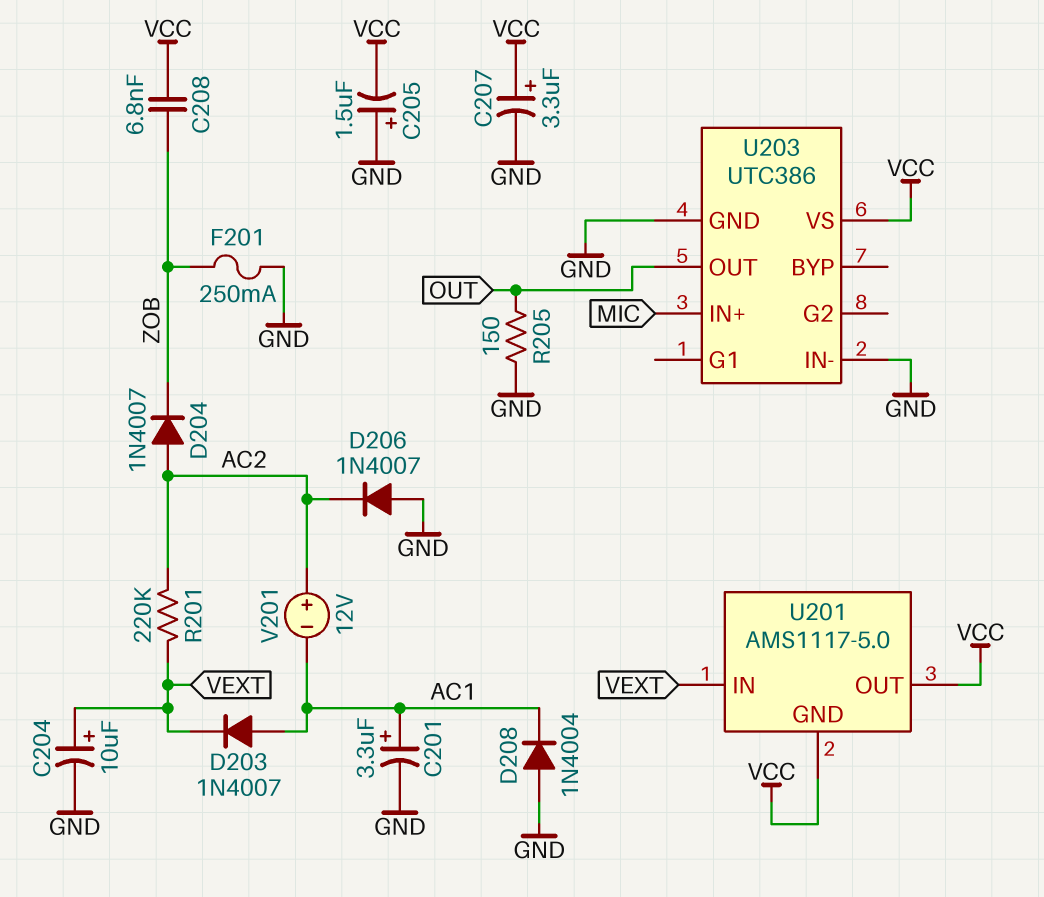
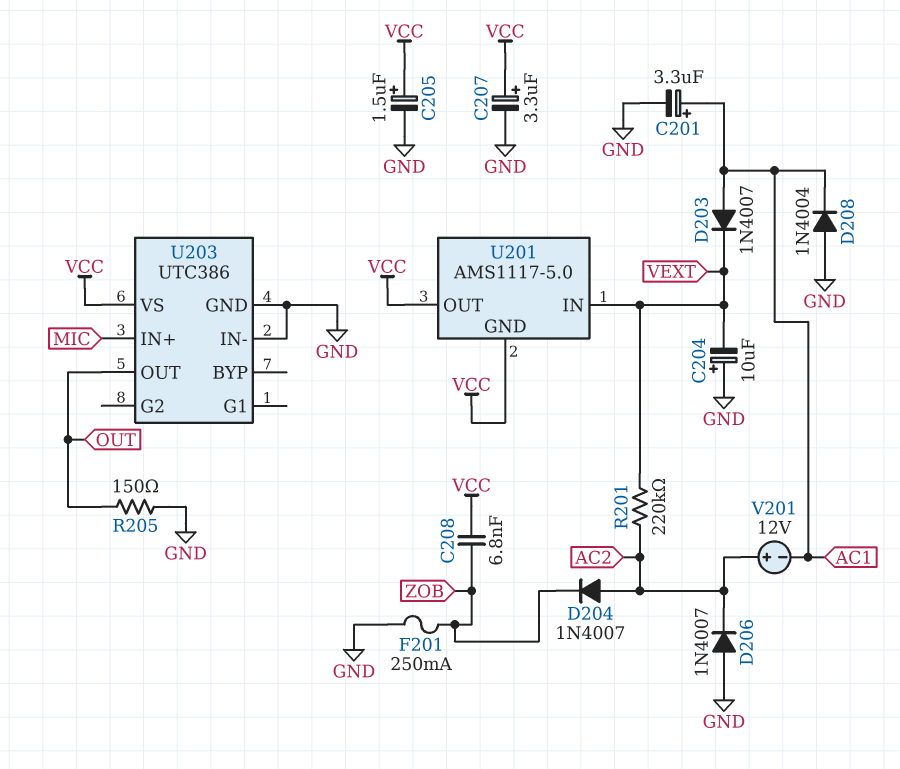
C204: 10uF (plus VEXT, minus GND) -> 10uF (plus GND, minus VEXT)
C205: 1.5uF (plus GND, minus VCC) -> 1.5uF (plus VCC, minus GND)

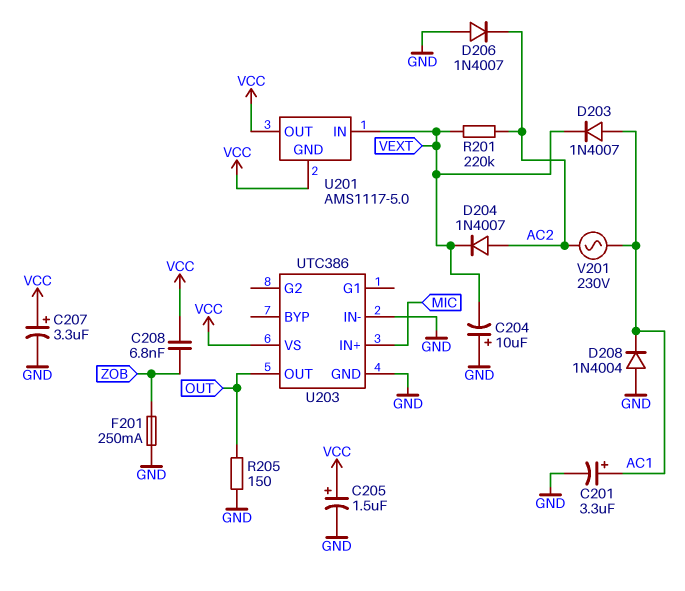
D204: diode 1N4007 (A AC2, K ZOB) -> diode 1N4007 (A AC2, K VEXT)
V201: 12V (plus AC2, minus AC1) -> AC 230V (AC1, AC2)

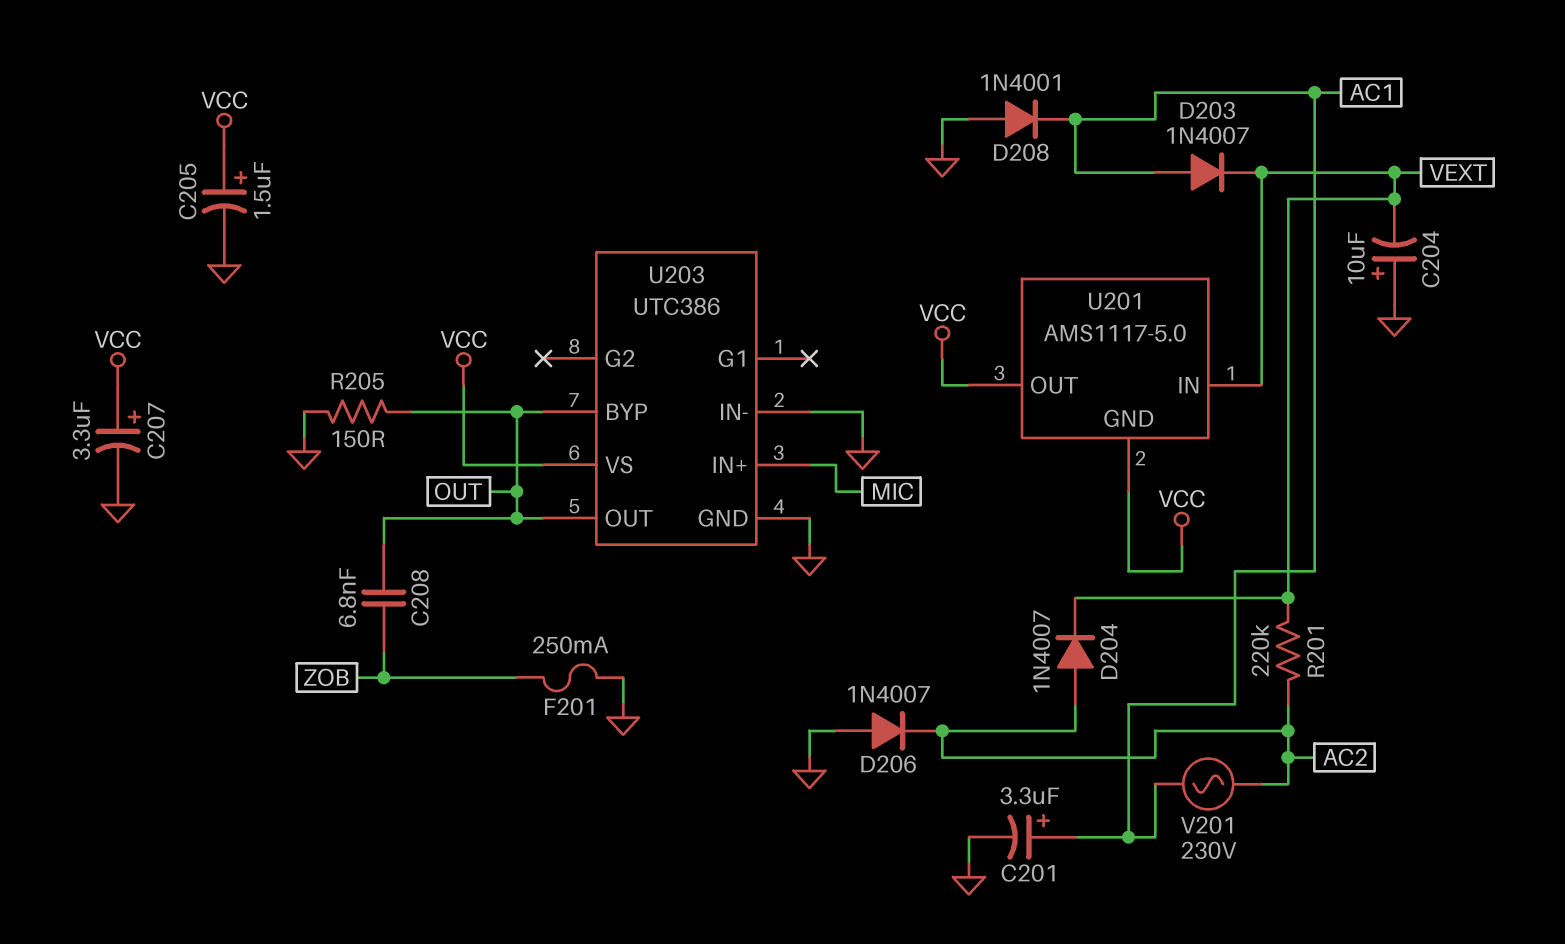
C208: 6.8nF (VCC, ZOB) -> 6.8nF (OUT, ZOB)
D208: diode 1N4004 (A GND, K AC1) -> diode 1N4001 (A GND, K AC1)
U203 pin BYP: none -> OUT

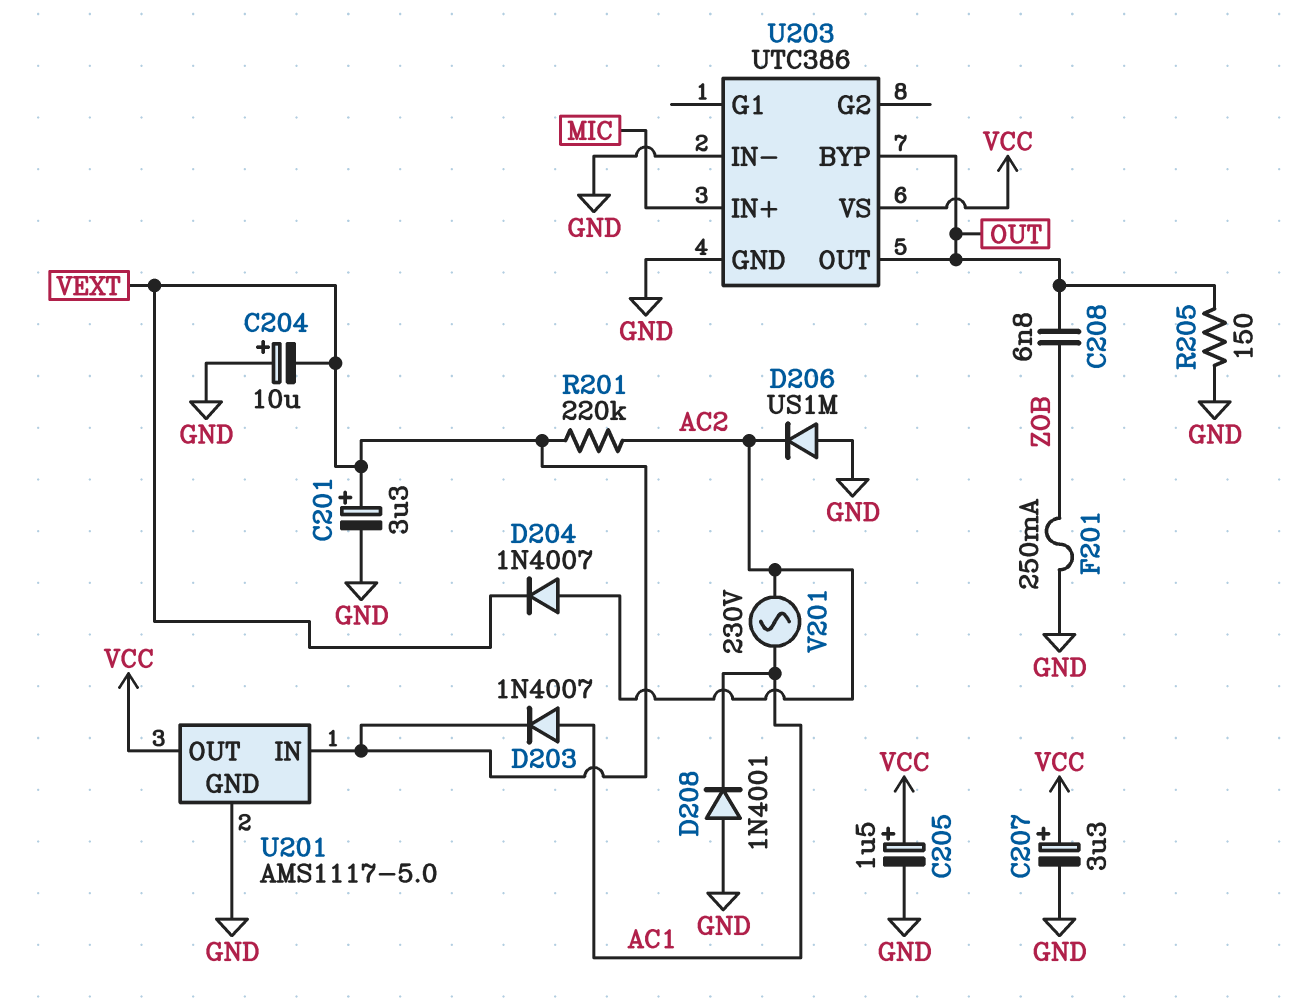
C201: 3.3uF (plus AC1, minus GND) -> 3.3uF (plus VEXT, minus GND)
D206: diode 1N4007 (A GND, K AC2) -> diode US1M (A GND, K AC2)
U201 pin GND: VCC -> GND

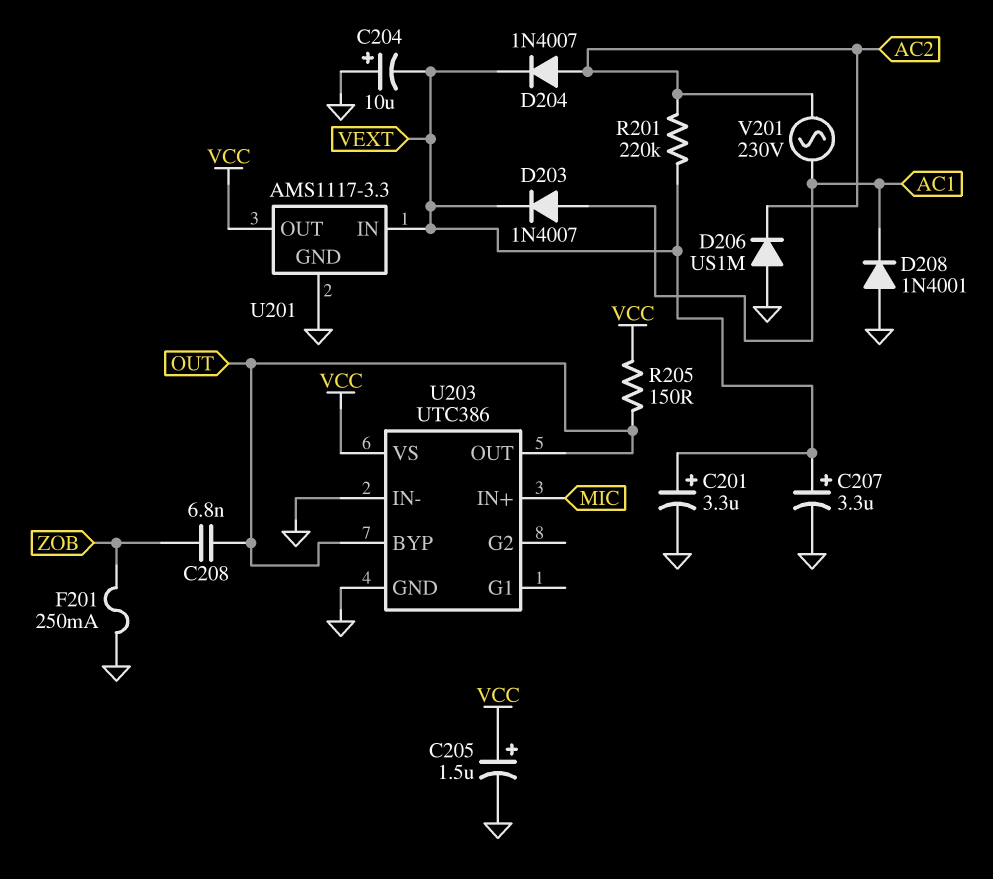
C207: 3.3uF (plus VCC, minus GND) -> 3.3uF (plus VEXT, minus GND)
R205: 150 (GND, OUT) -> 150 (OUT, VCC)
U201: AMS1117-5.0 -> AMS1117-3.3

